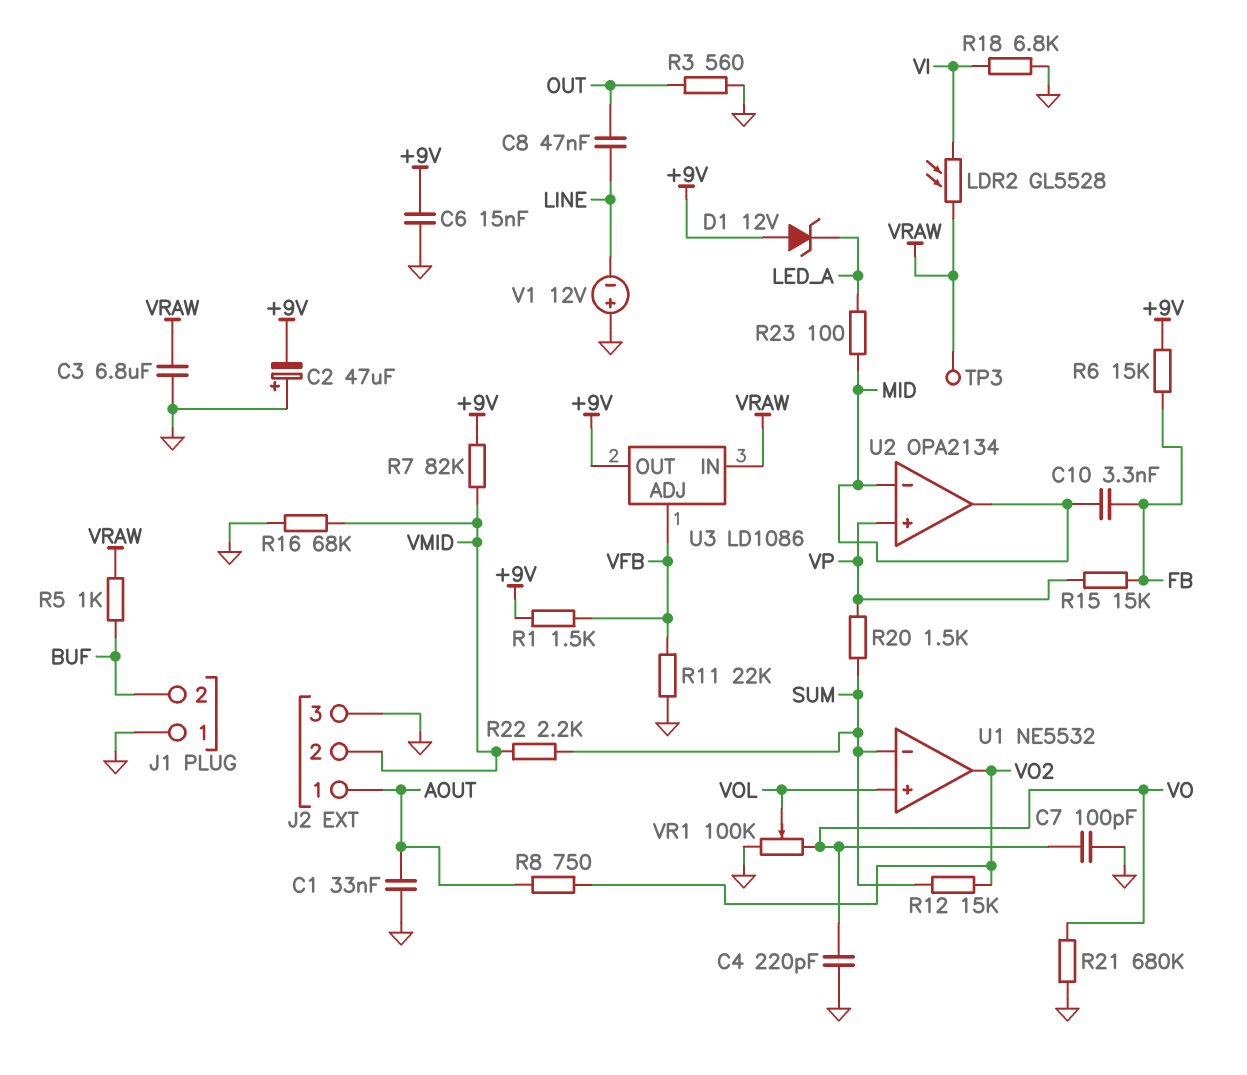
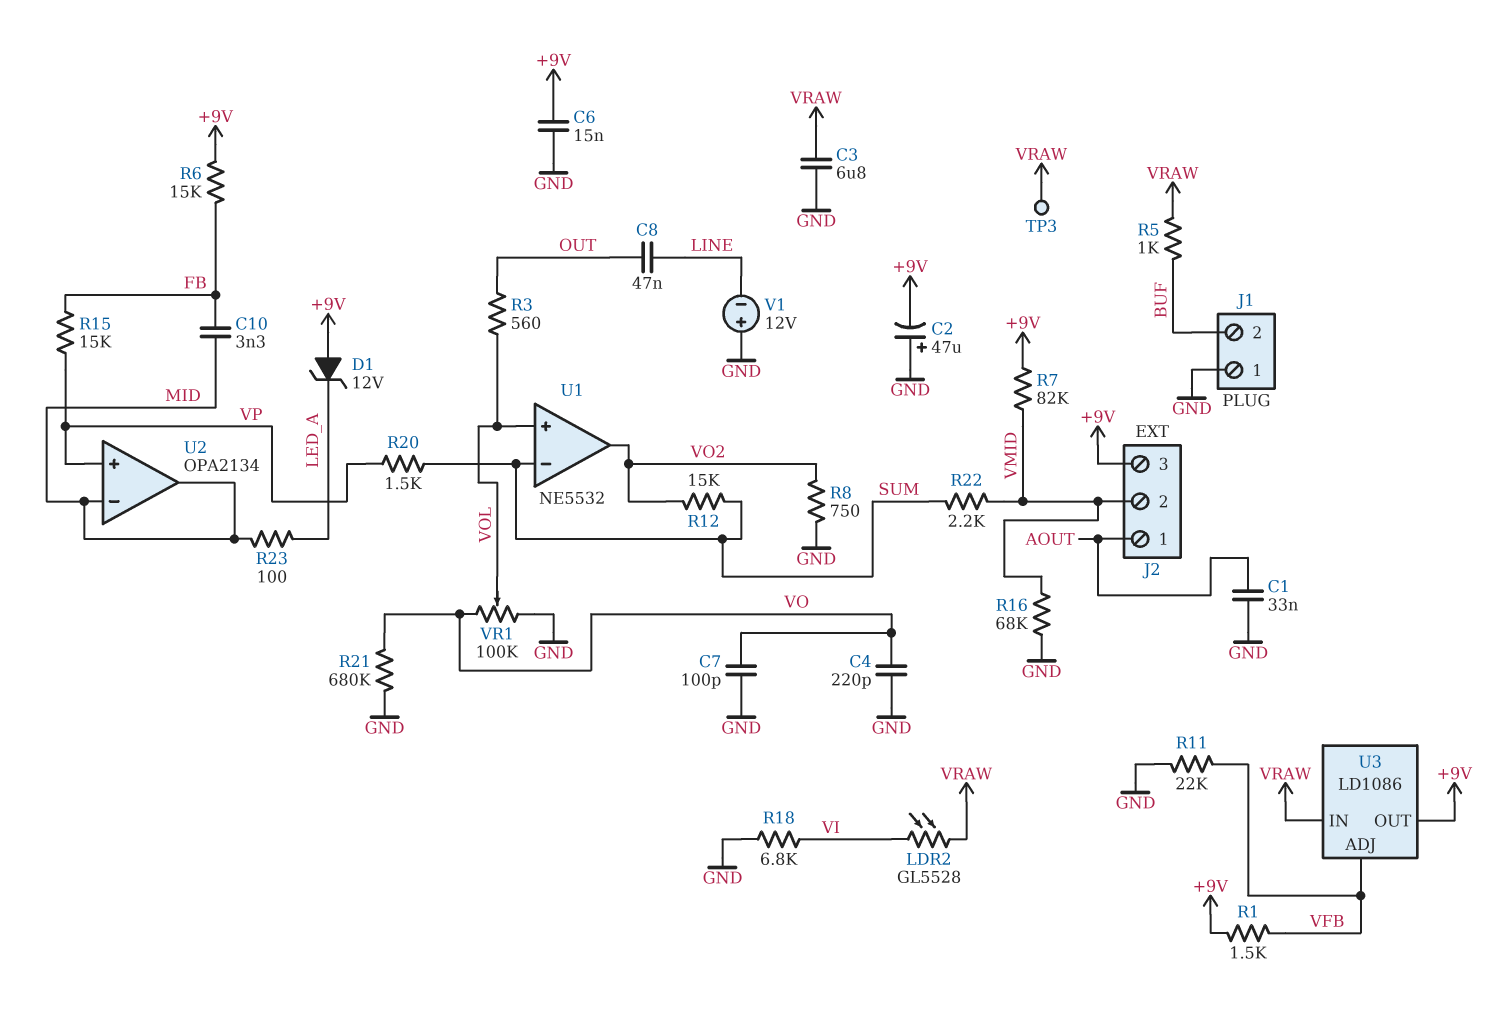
J2 pin 3: GND -> +9V
R3: 560 (GND, OUT) -> 560 (OUT, VOL)
R8: 750 (AOUT, VO2) -> 750 (GND, VO2)

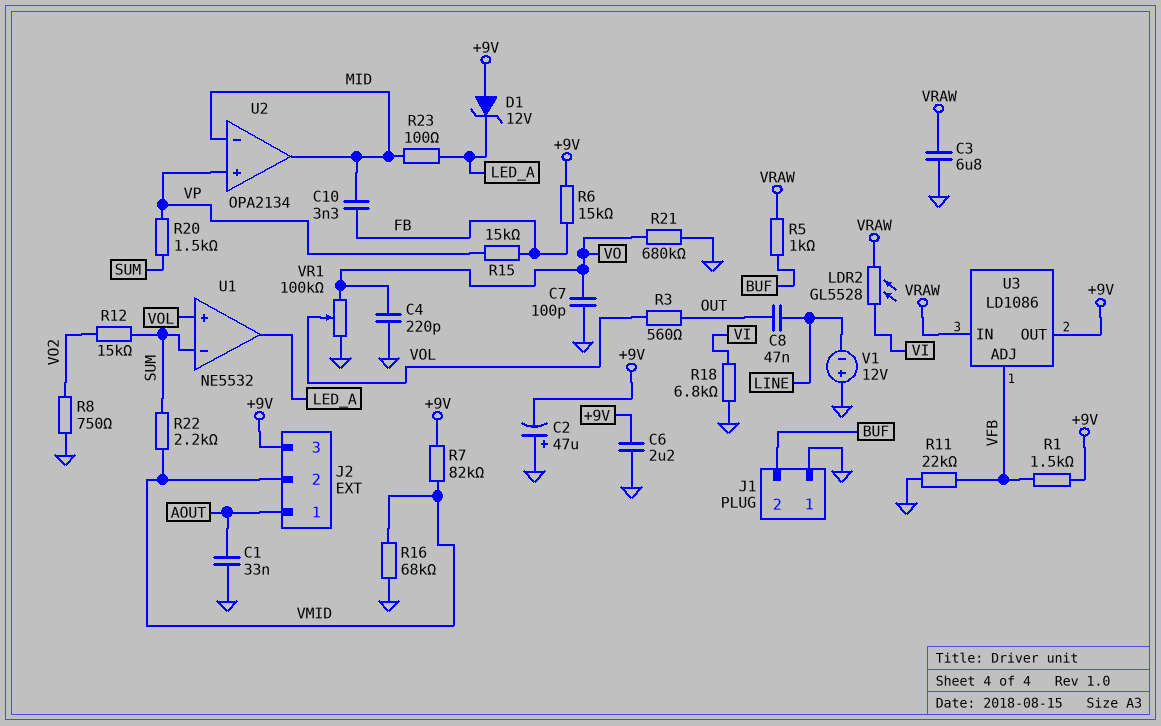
C6: 15nF (+9V, GND) -> 2.2uF (+9V, GND)
TP3: test point (VRAW) -> none
U1 pin out: VO2 -> LED_A

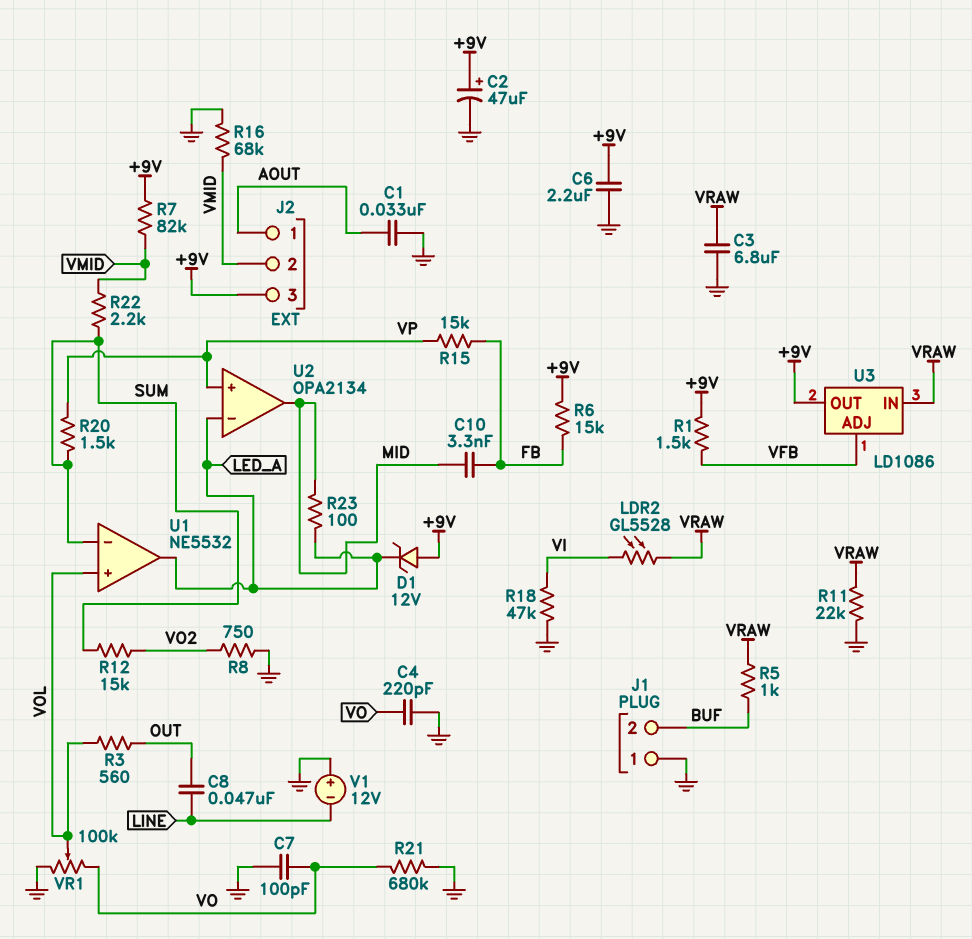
C2: 47uF (plus GND, minus +9V) -> 47uF (plus +9V, minus GND)
R11: 22k (GND, VFB) -> 22k (GND, VRAW)
R18: 6.8k (GND, VI) -> 47k (GND, VI)
U2 pin in-: MID -> LED_A

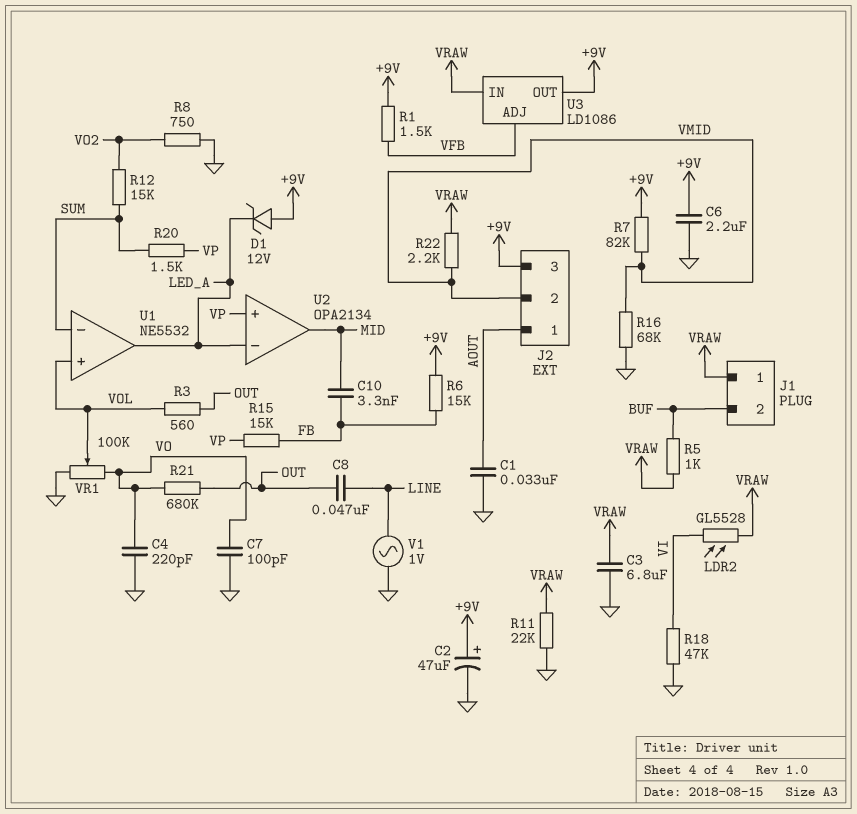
J1 pin 1: GND -> VRAW
R21: 680k (GND, VO) -> 680k (OUT, VO)
R22: 2.2k (SUM, VMID) -> 2.2k (VMID, VRAW)
R23: 100 (LED_A, MID) -> none
V1: 12V (plus GND, minus LINE) -> AC 1V (GND, LINE)

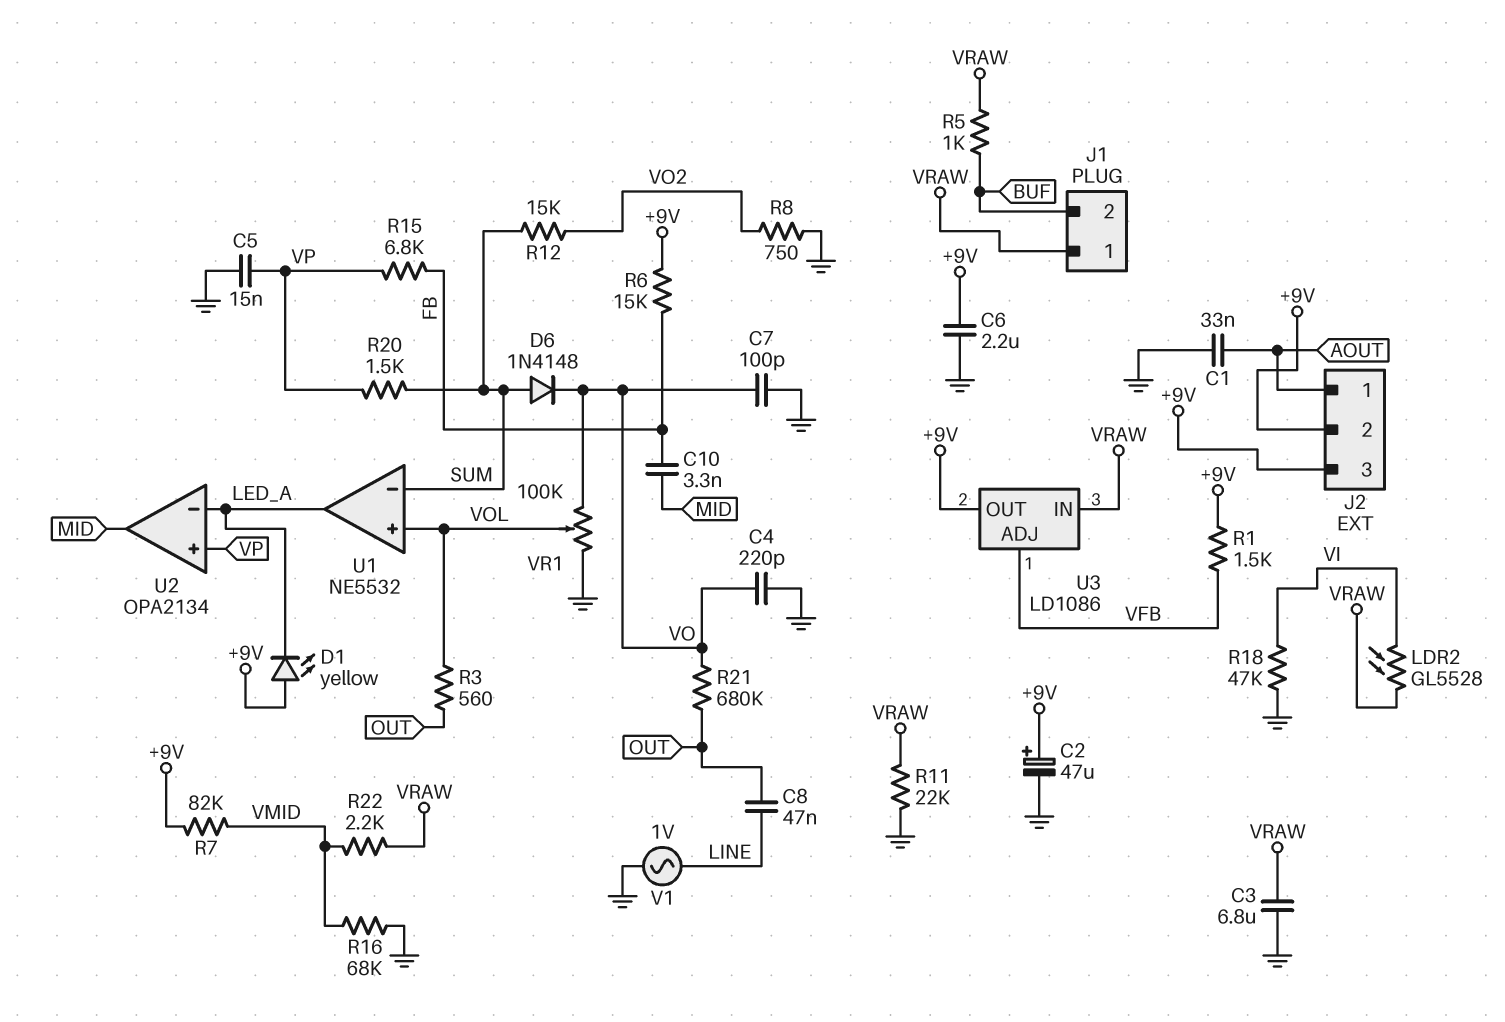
C5: none -> 15nF (GND, VP)
D1: zener 12V (A +9V, K LED_A) -> LED yellow (A +9V, K LED_A)
D6: none -> diode 1N4148 (A SUM, K VO)
J2 pin 2: VMID -> +9V
R15: 15k (FB, VP) -> 6.8k (FB, VP)

